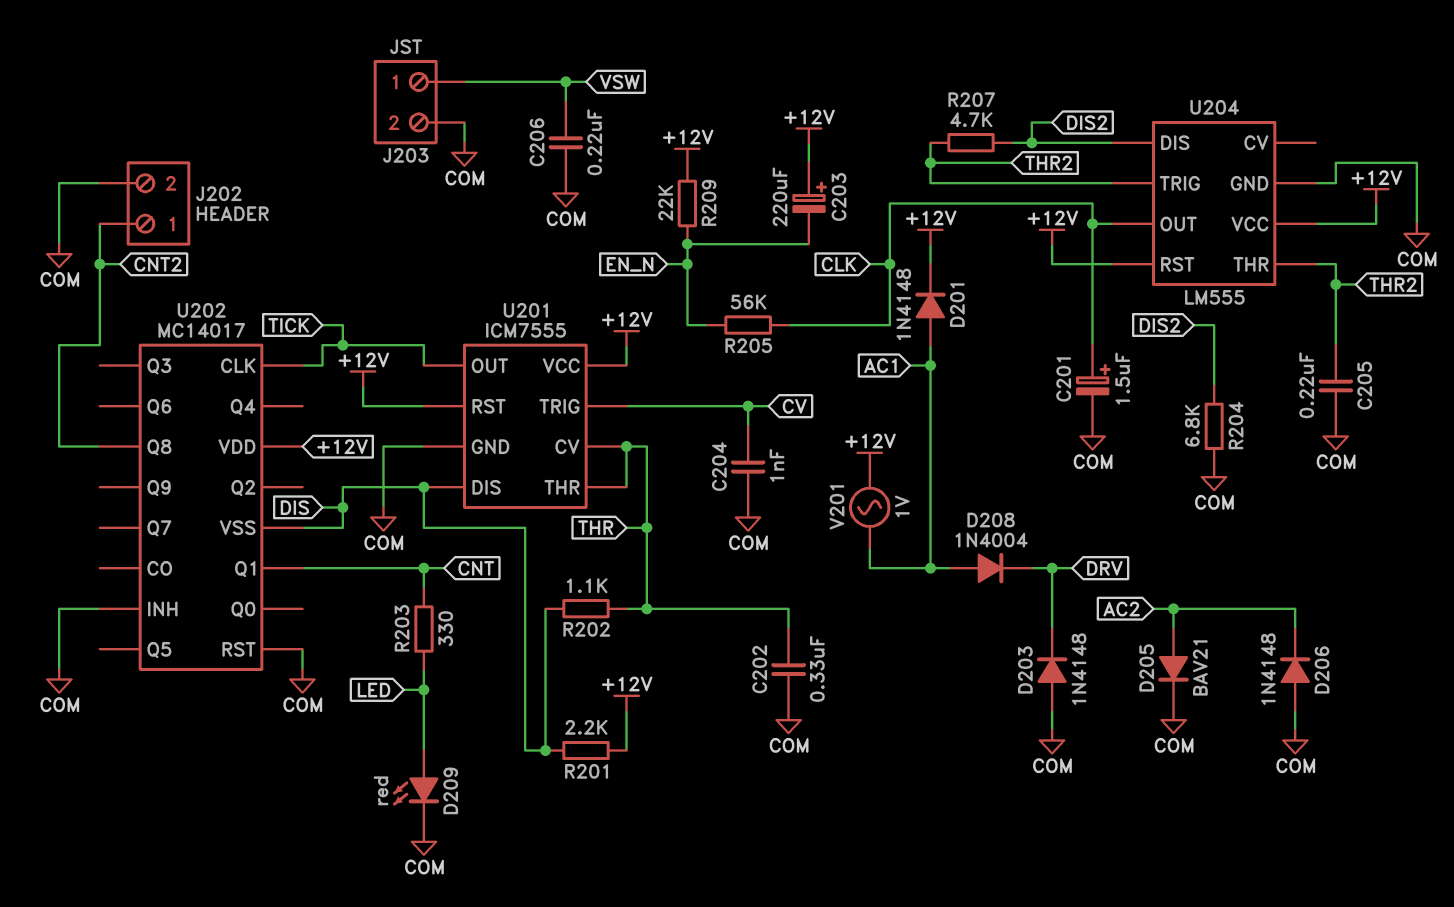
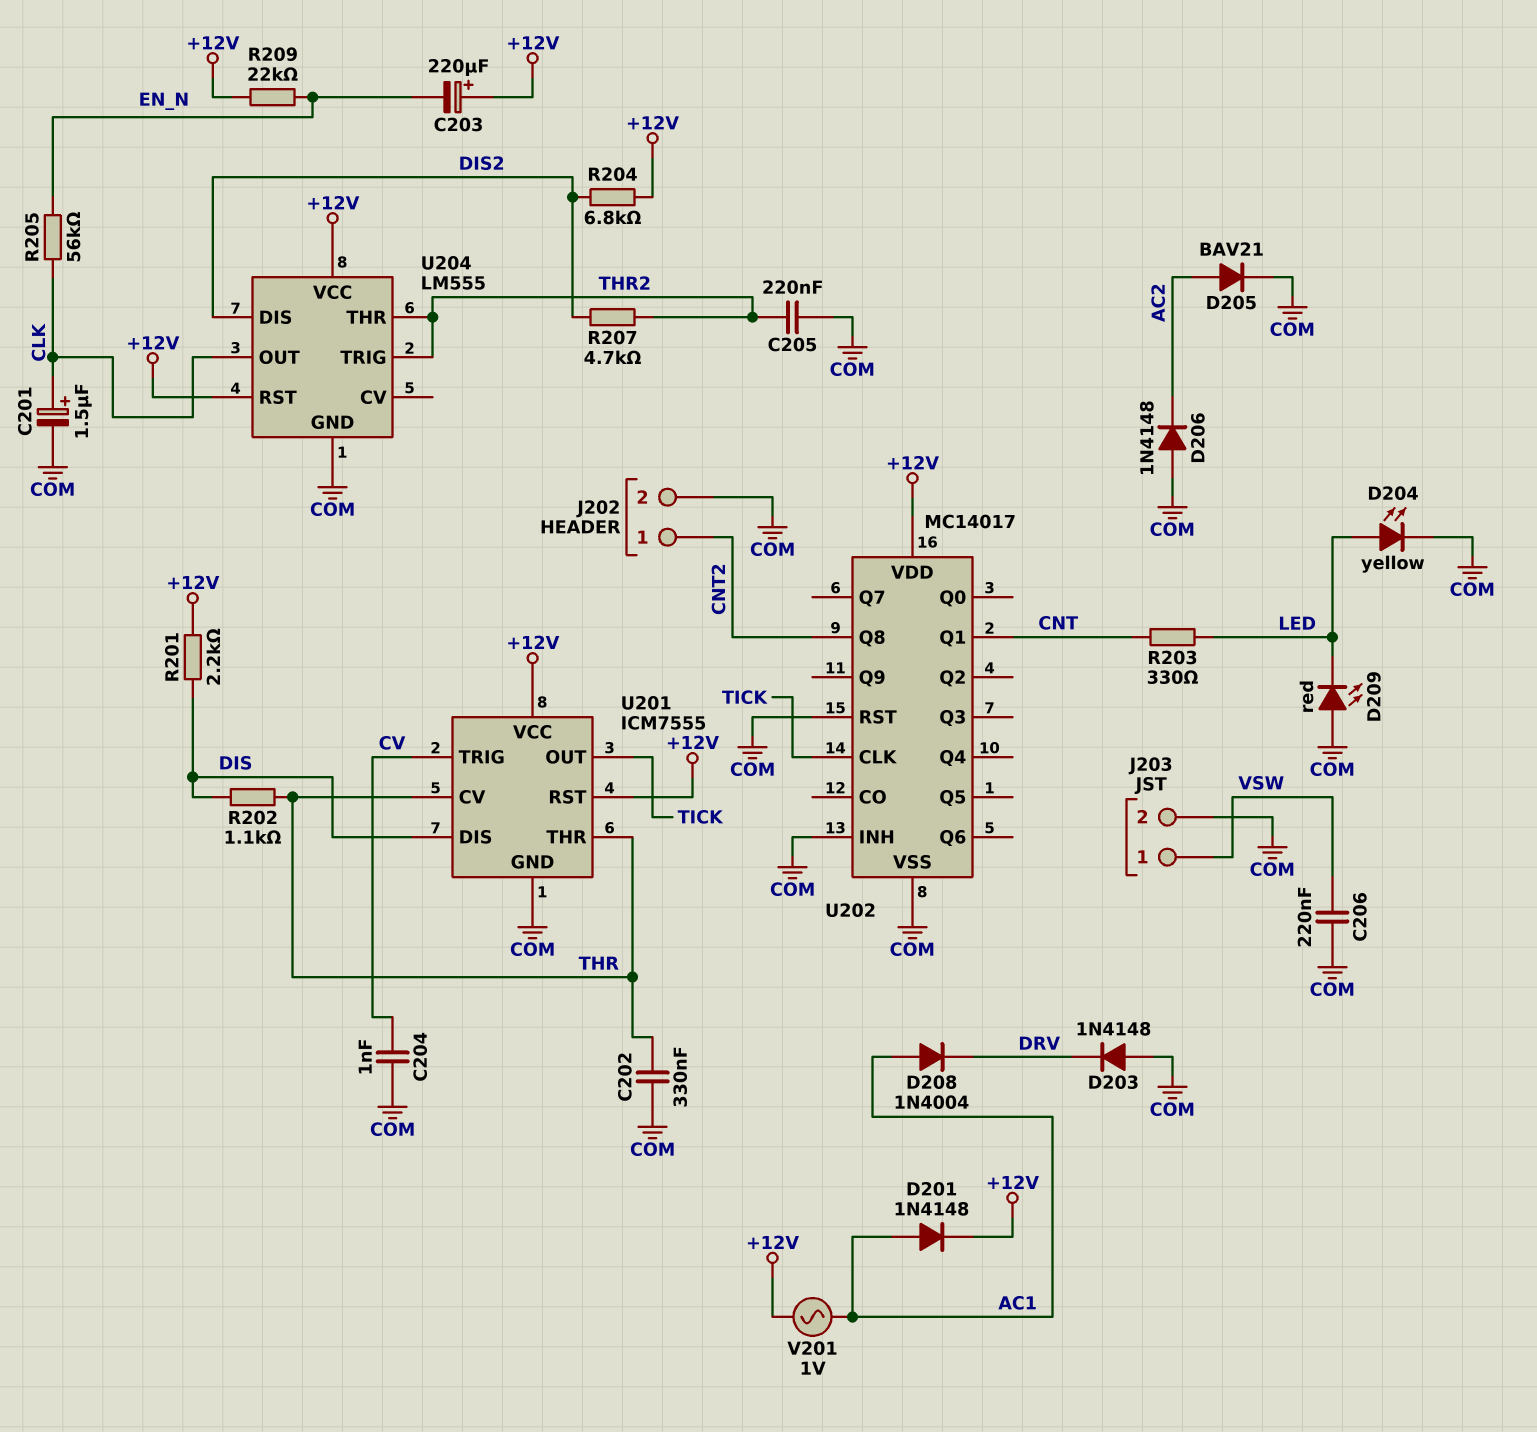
D204: none -> LED yellow (A LED, K COM)
D209: LED red (A LED, K COM) -> LED red (A COM, K LED)
R204: 6.8k (COM, DIS2) -> 6.8k (+12V, DIS2)
U202 pin VSS: DIS -> COM

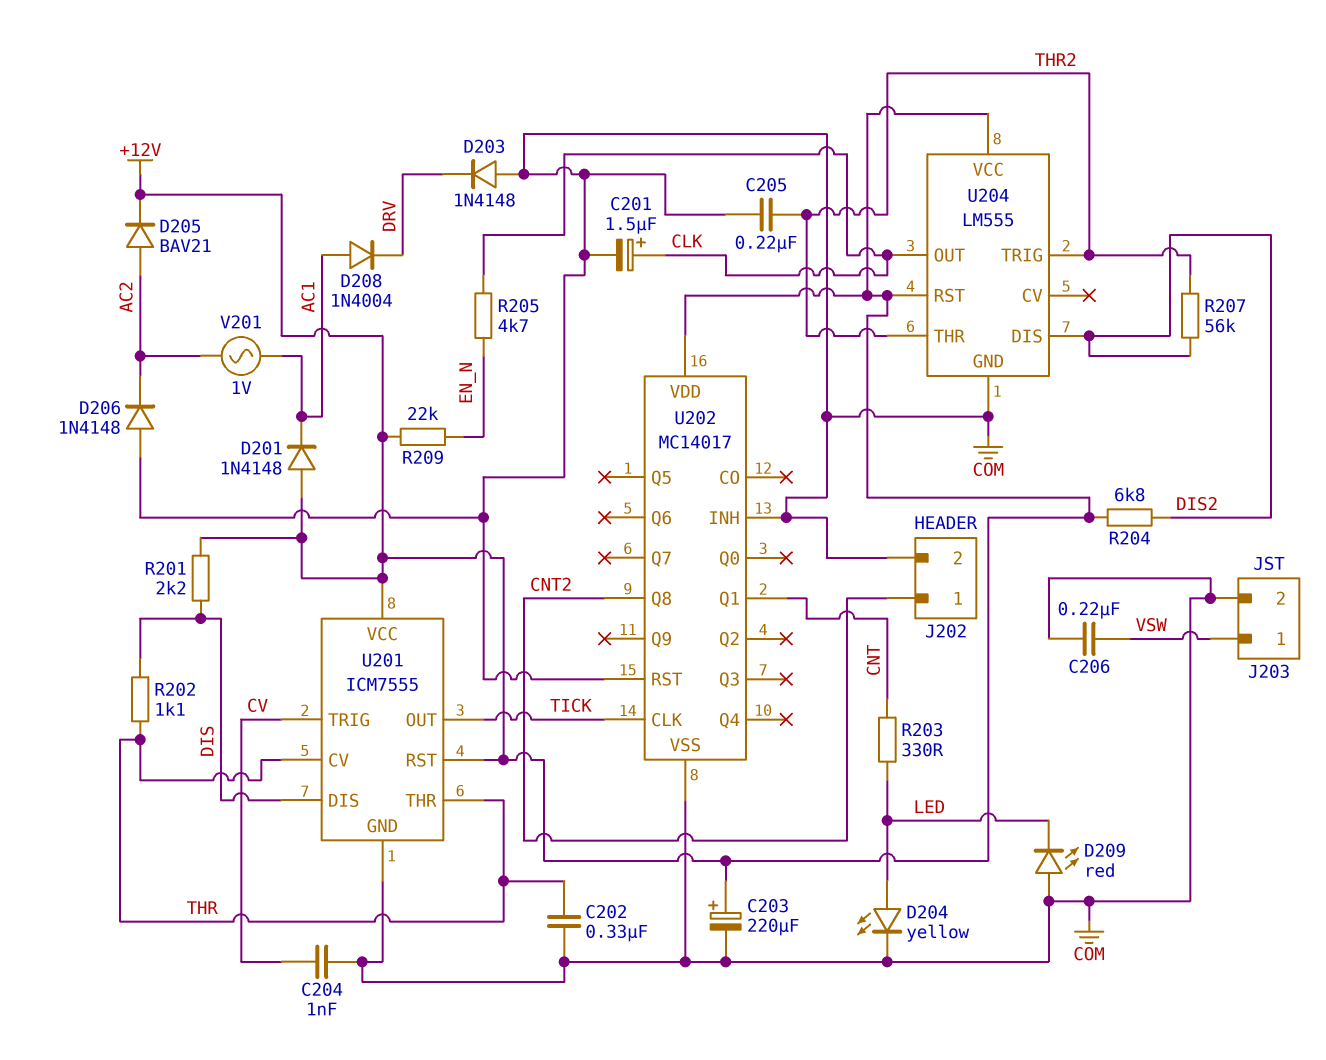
C203: 220uF (plus +12V, minus EN_N) -> 220uF (plus +12V, minus COM)
D201: diode 1N4148 (A AC1, K +12V) -> diode 1N4148 (A +12V, K AC1)
D205: diode BAV21 (A AC2, K COM) -> diode BAV21 (A AC2, K +12V)
R205: 56k (CLK, EN_N) -> 4.7k (CLK, EN_N)
R207: 4.7k (DIS2, THR2) -> 56k (DIS2, THR2)
V201: AC 1V (+12V, AC1) -> AC 1V (AC1, AC2)

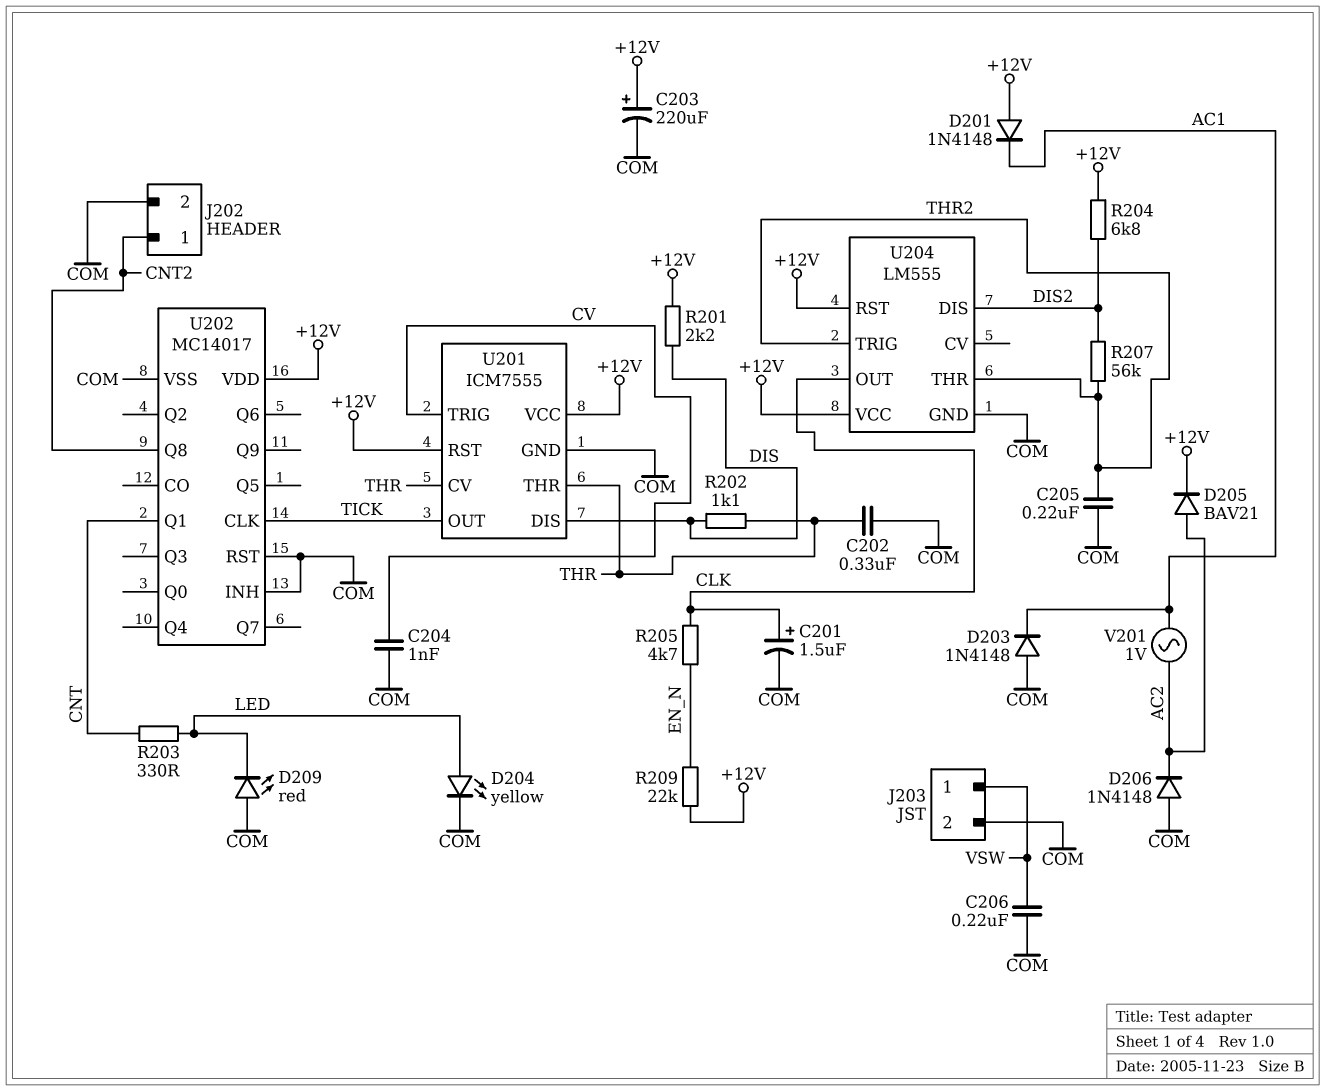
D203: diode 1N4148 (A COM, K DRV) -> diode 1N4148 (A COM, K AC1)
D208: diode 1N4004 (A AC1, K DRV) -> none

